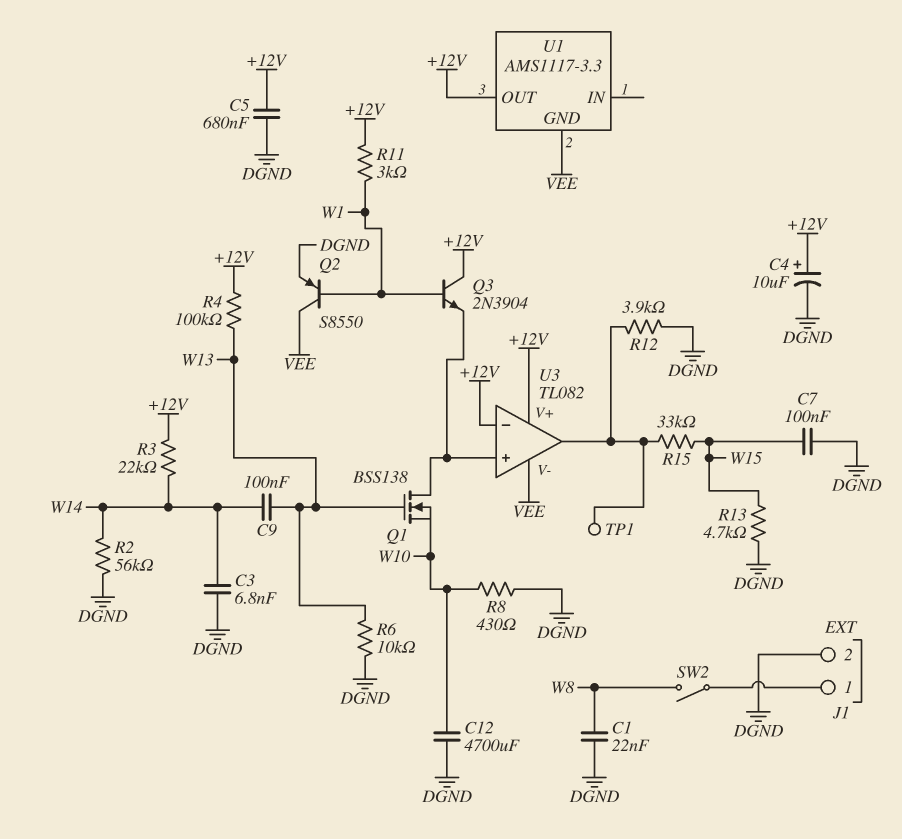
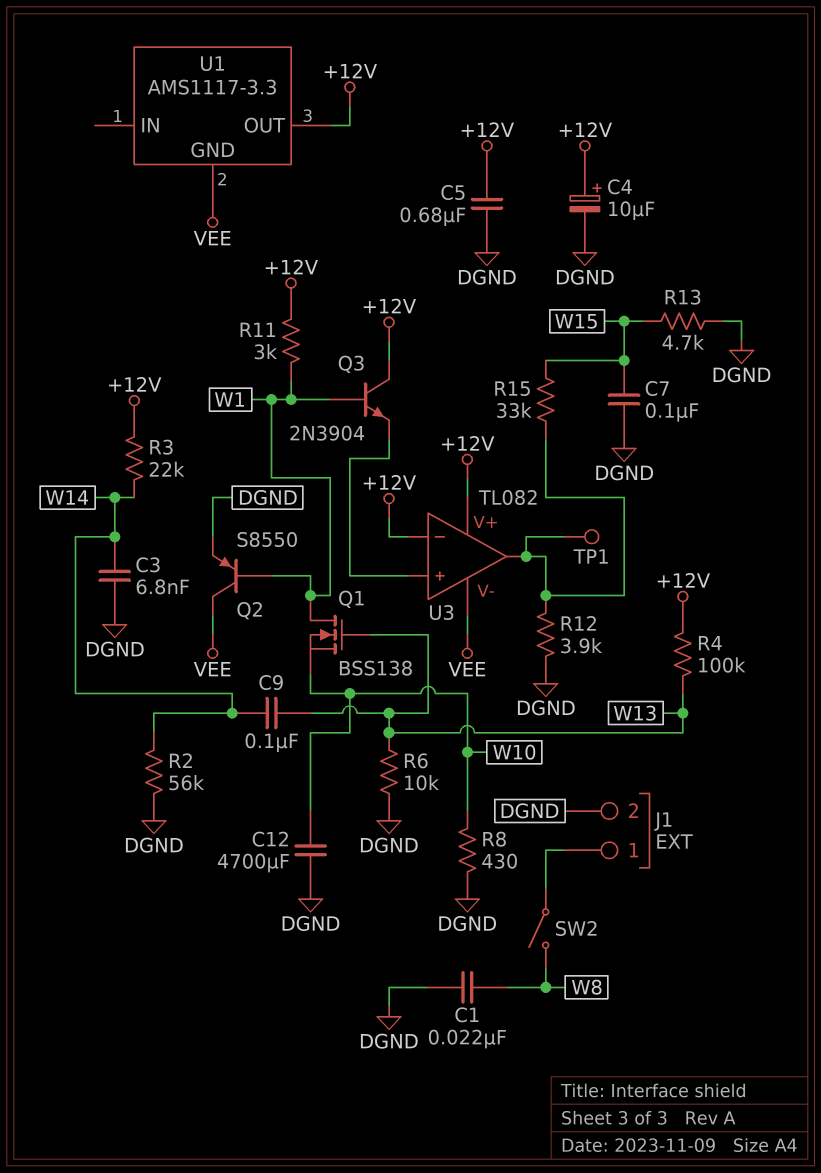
Q1: NMOS BSS138 (G W13, D U3/in+, S W10) -> NMOS BSS138 (G W13, D W1, S W10)

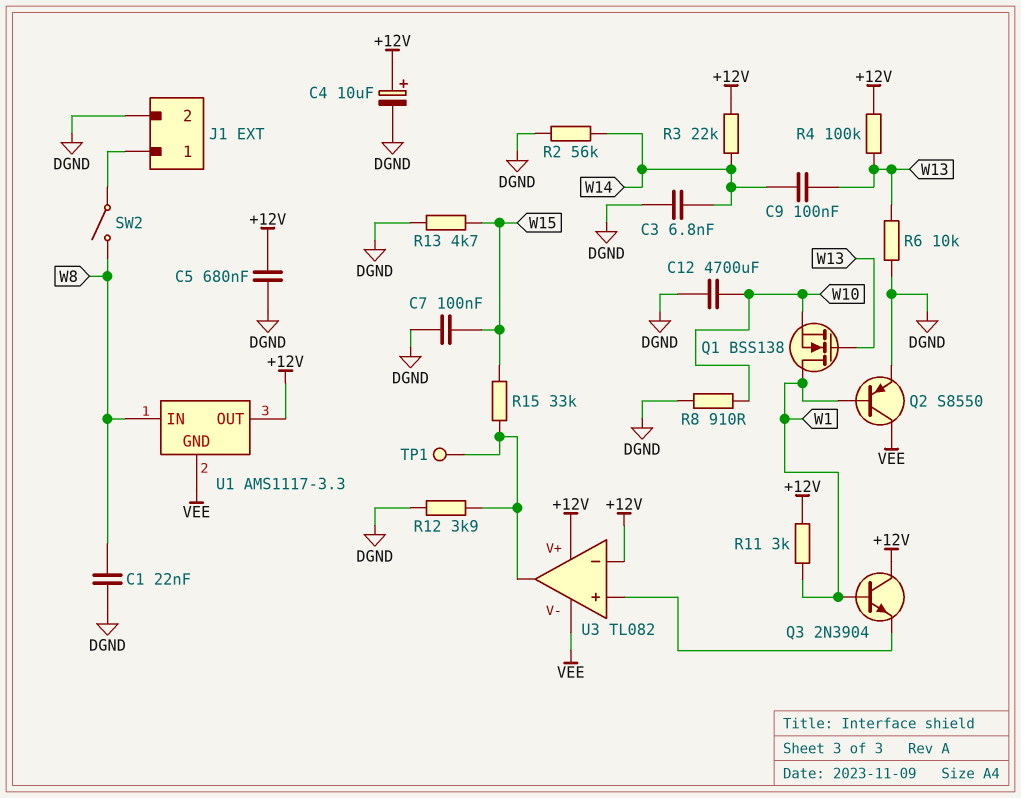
R8: 430 (DGND, W10) -> 910 (DGND, W10)
U1 pin IN: none -> W8

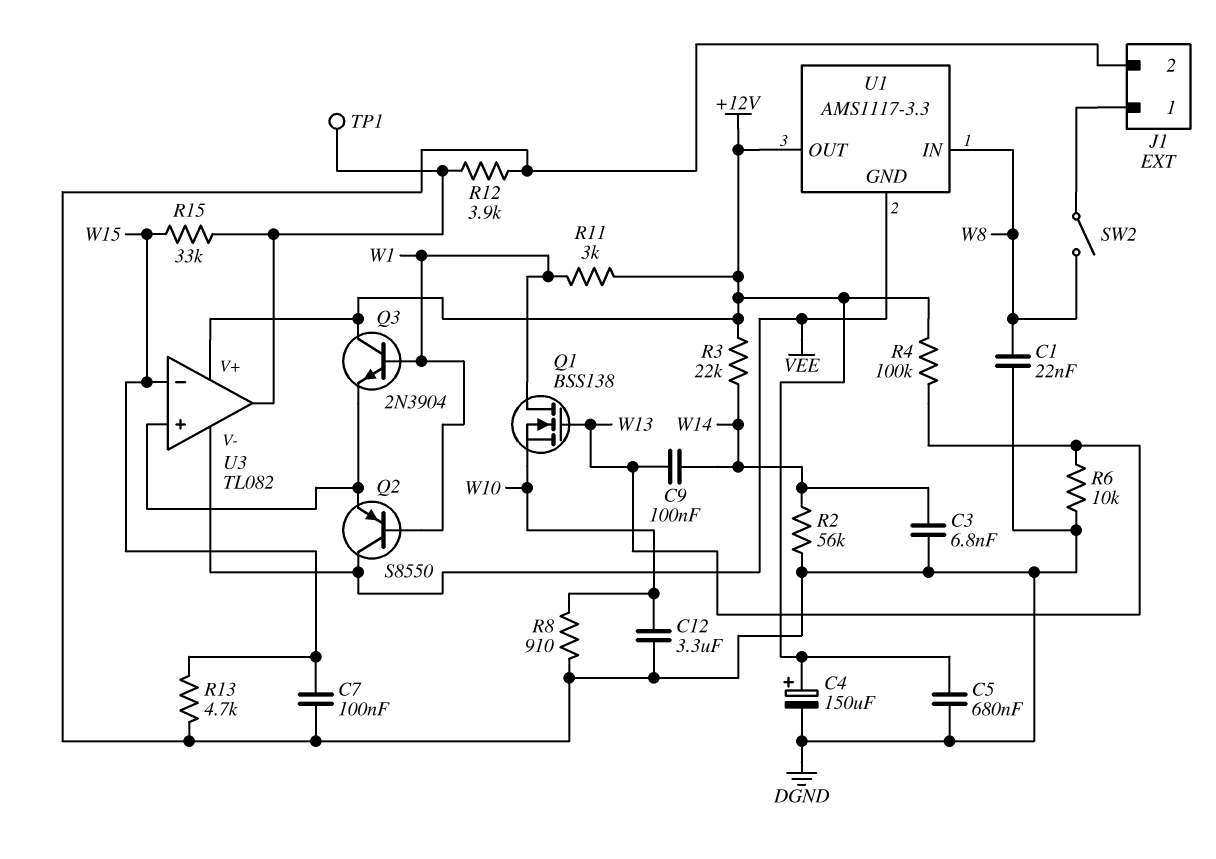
C4: 10uF (plus +12V, minus DGND) -> 150uF (plus +12V, minus DGND)
C12: 4700uF (DGND, W10) -> 3.3uF (DGND, W10)
Q2: PNP S8550 (B W1, C VEE, E DGND) -> PNP S8550 (B W1, C VEE, E U3/in+)
U3 pin in-: +12V -> W15

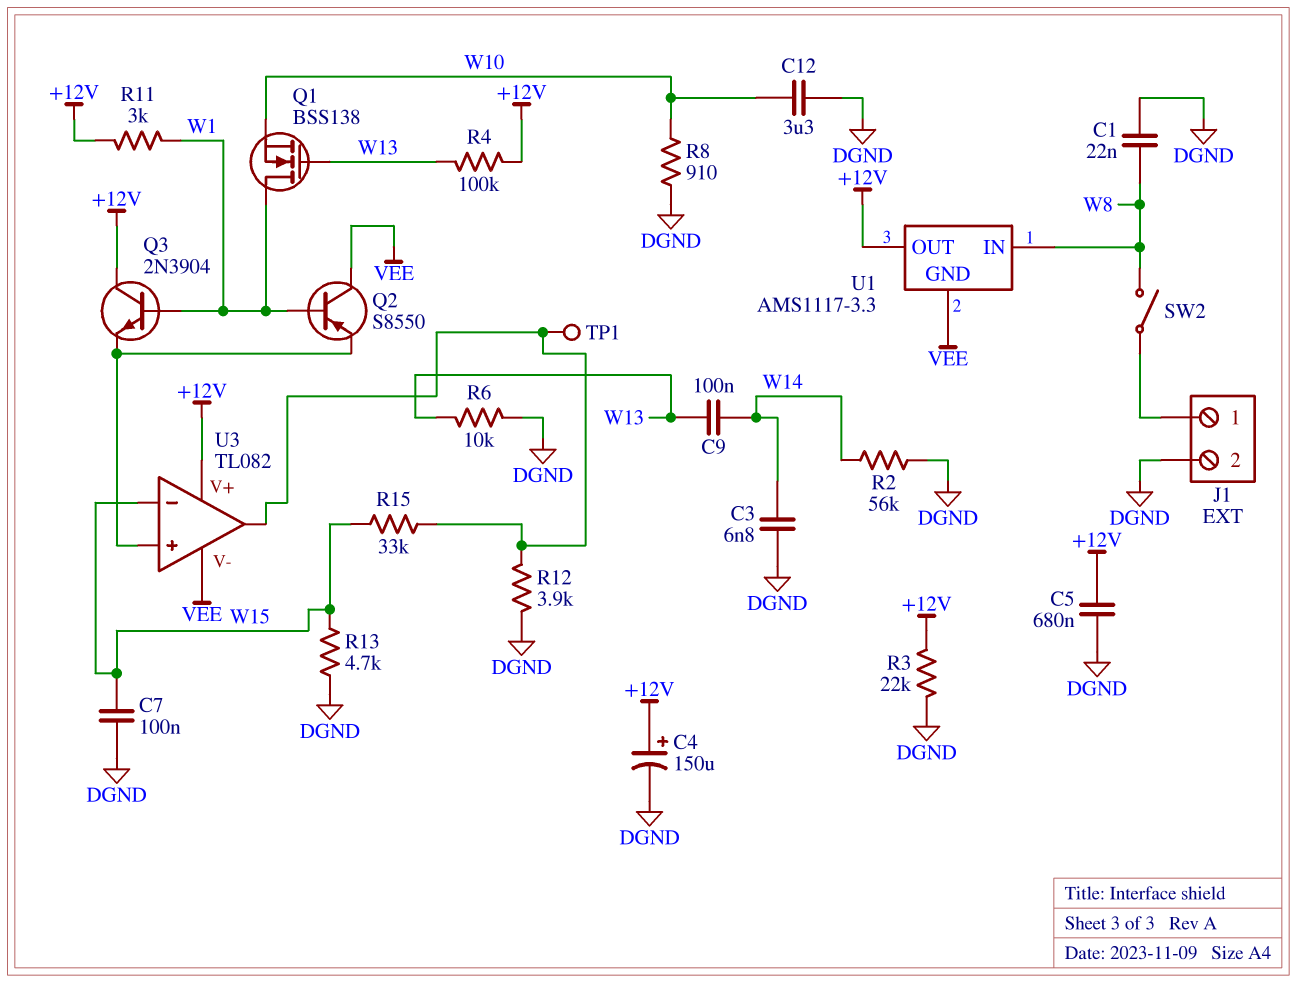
R3: 22k (+12V, W14) -> 22k (+12V, DGND)

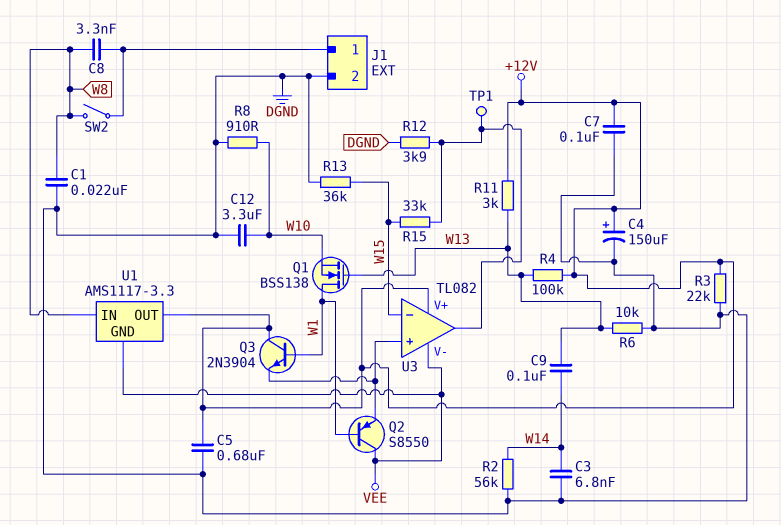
C7: 100nF (DGND, W15) -> 100nF (+12V, DGND)
C8: none -> 3.3nF (J1/1, W8)
R11: 3k (+12V, W1) -> 3k (+12V, W13)
R13: 4.7k (DGND, W15) -> 36k (DGND, W15)

